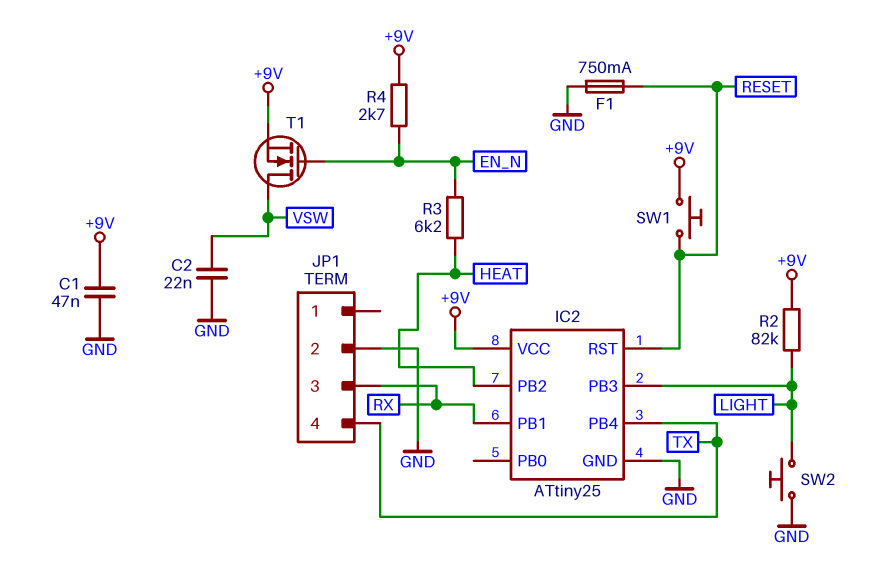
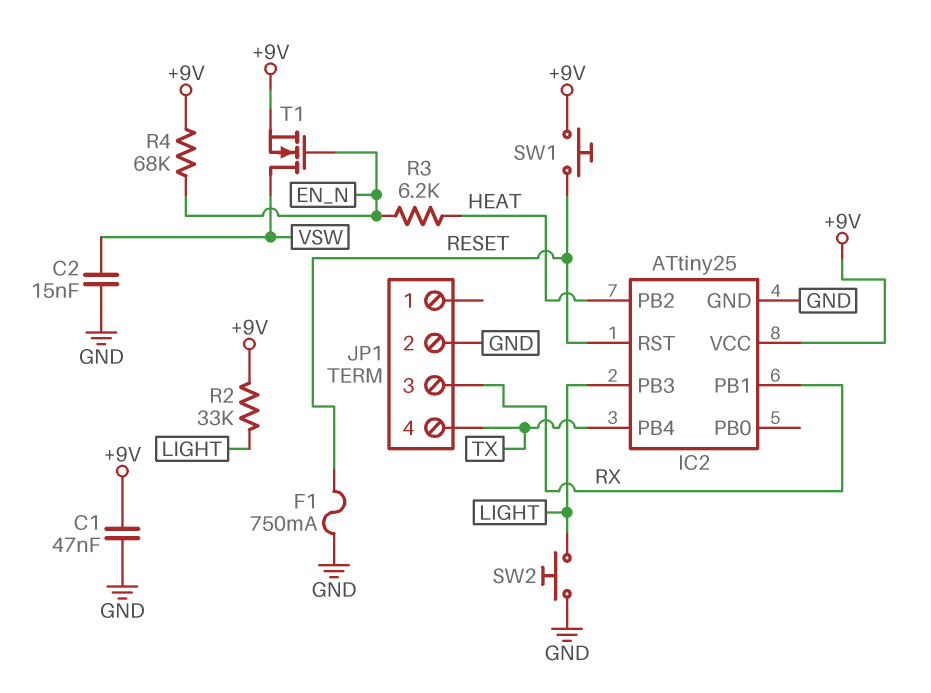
C2: 22nF (GND, VSW) -> 15nF (GND, VSW)
R2: 82k (+9V, LIGHT) -> 33k (+9V, LIGHT)
R4: 2.7k (+9V, EN_N) -> 68k (+9V, EN_N)

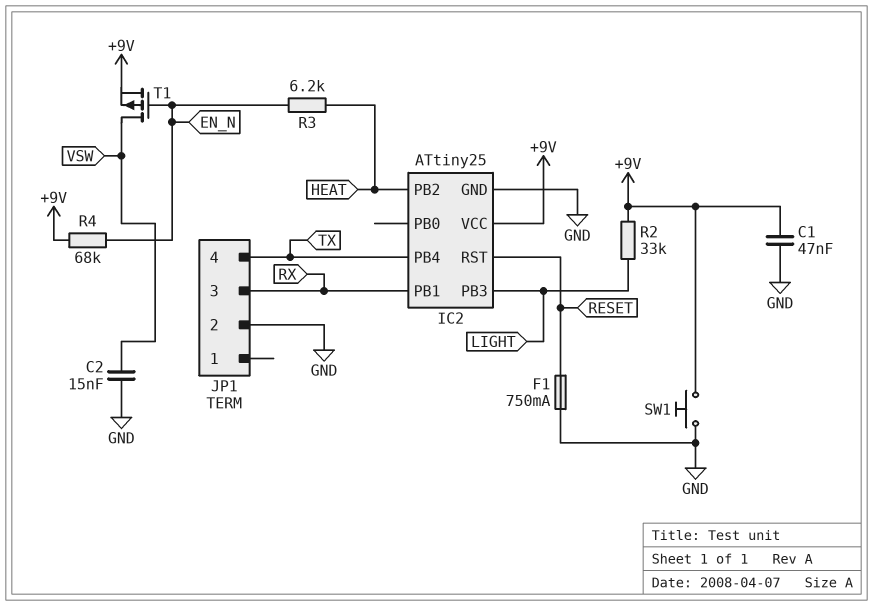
SW1: button (+9V, RESET) -> button (+9V, GND)
SW2: button (GND, LIGHT) -> none
T1: NMOS (G EN_N, D VSW, S +9V) -> PMOS (G EN_N, D VSW, S +9V)

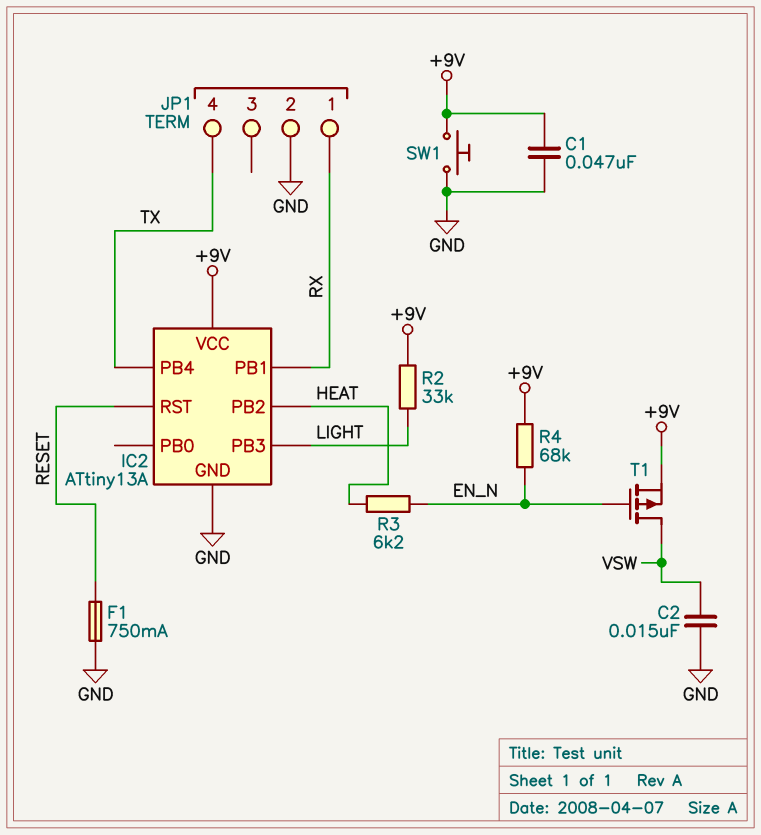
IC2: ATtiny25 -> ATtiny13A
JP1 pin 1: none -> RX
JP1 pin 3: RX -> none

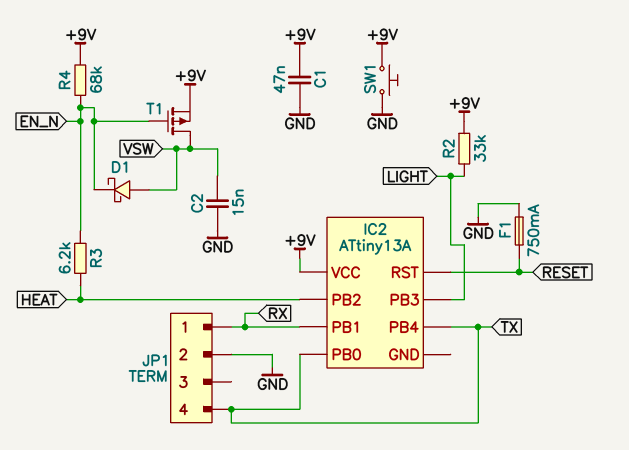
D1: none -> schottky (A VSW, K EN_N)
IC2 pin GND: GND -> none
IC2 pin PB0: none -> TX

